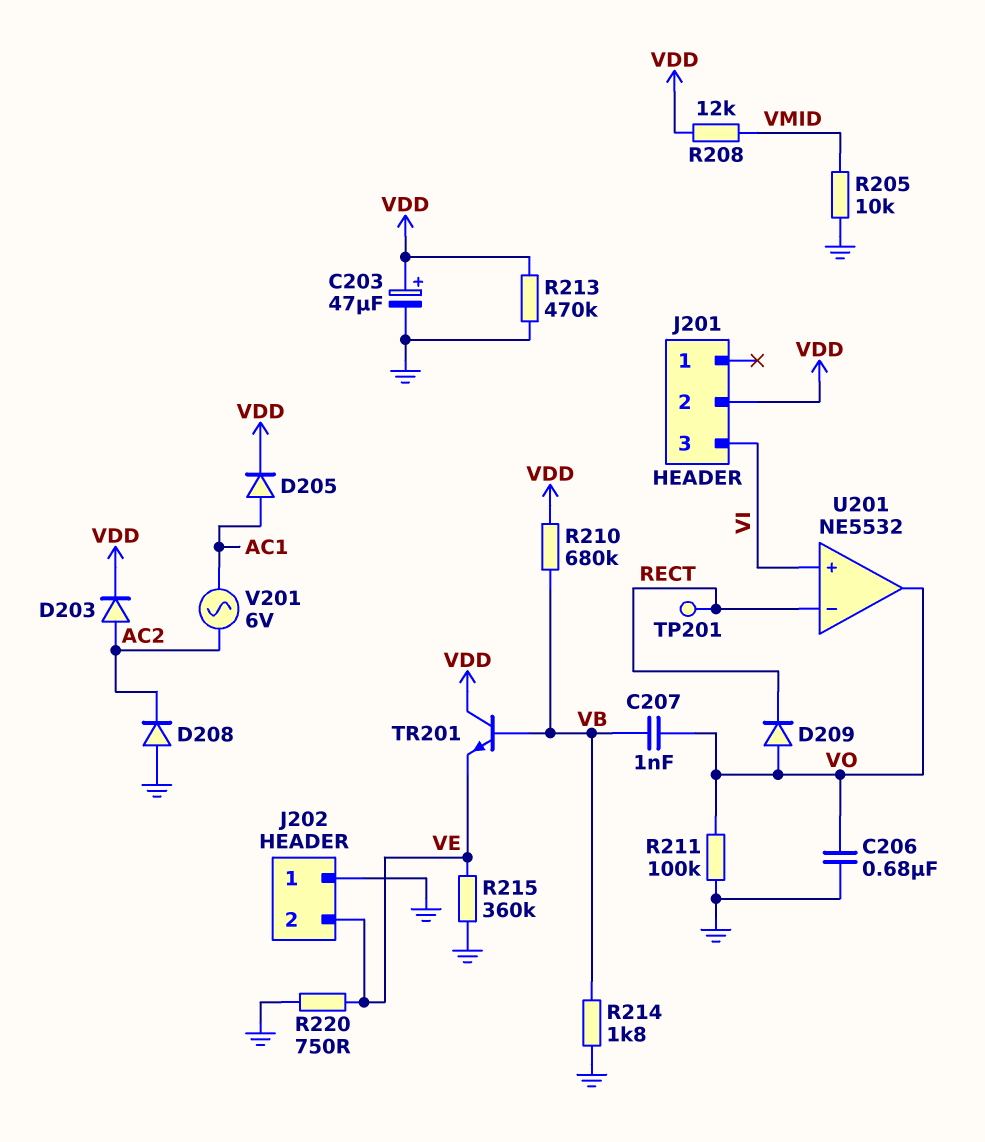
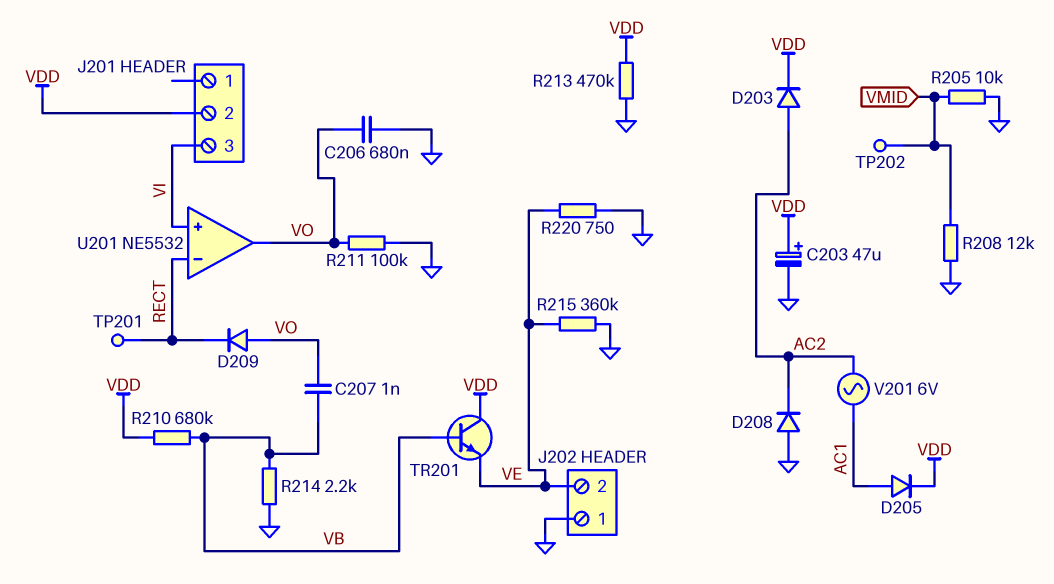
R208: 12k (VDD, VMID) -> 12k (GND, VMID)
R214: 1.8k (GND, VB) -> 2.2k (GND, VB)
TP202: none -> test point (VMID)

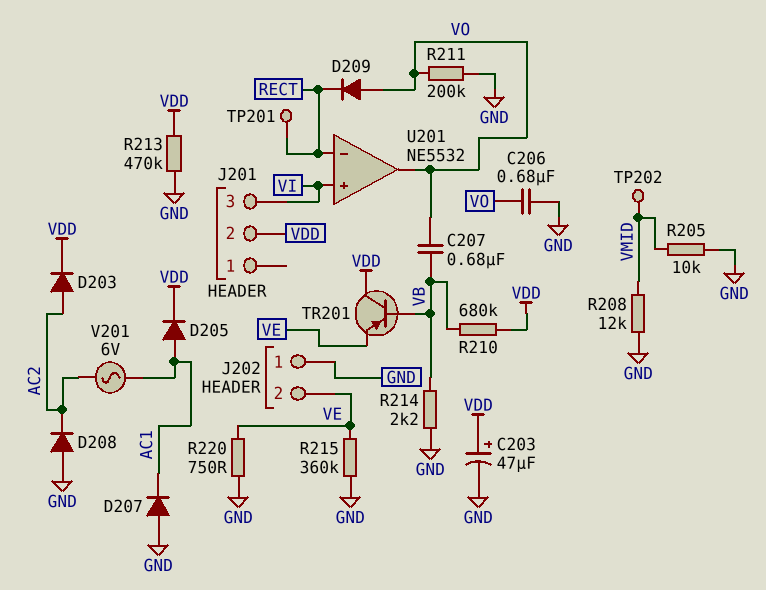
C207: 1nF (VB, VO) -> 680nF (VB, VO)
D207: none -> diode (A GND, K AC1)
R211: 100k (GND, VO) -> 200k (GND, VO)
TR201: NPN (B VB, C VDD, E VE) -> PNP (B VB, C VDD, E VE)

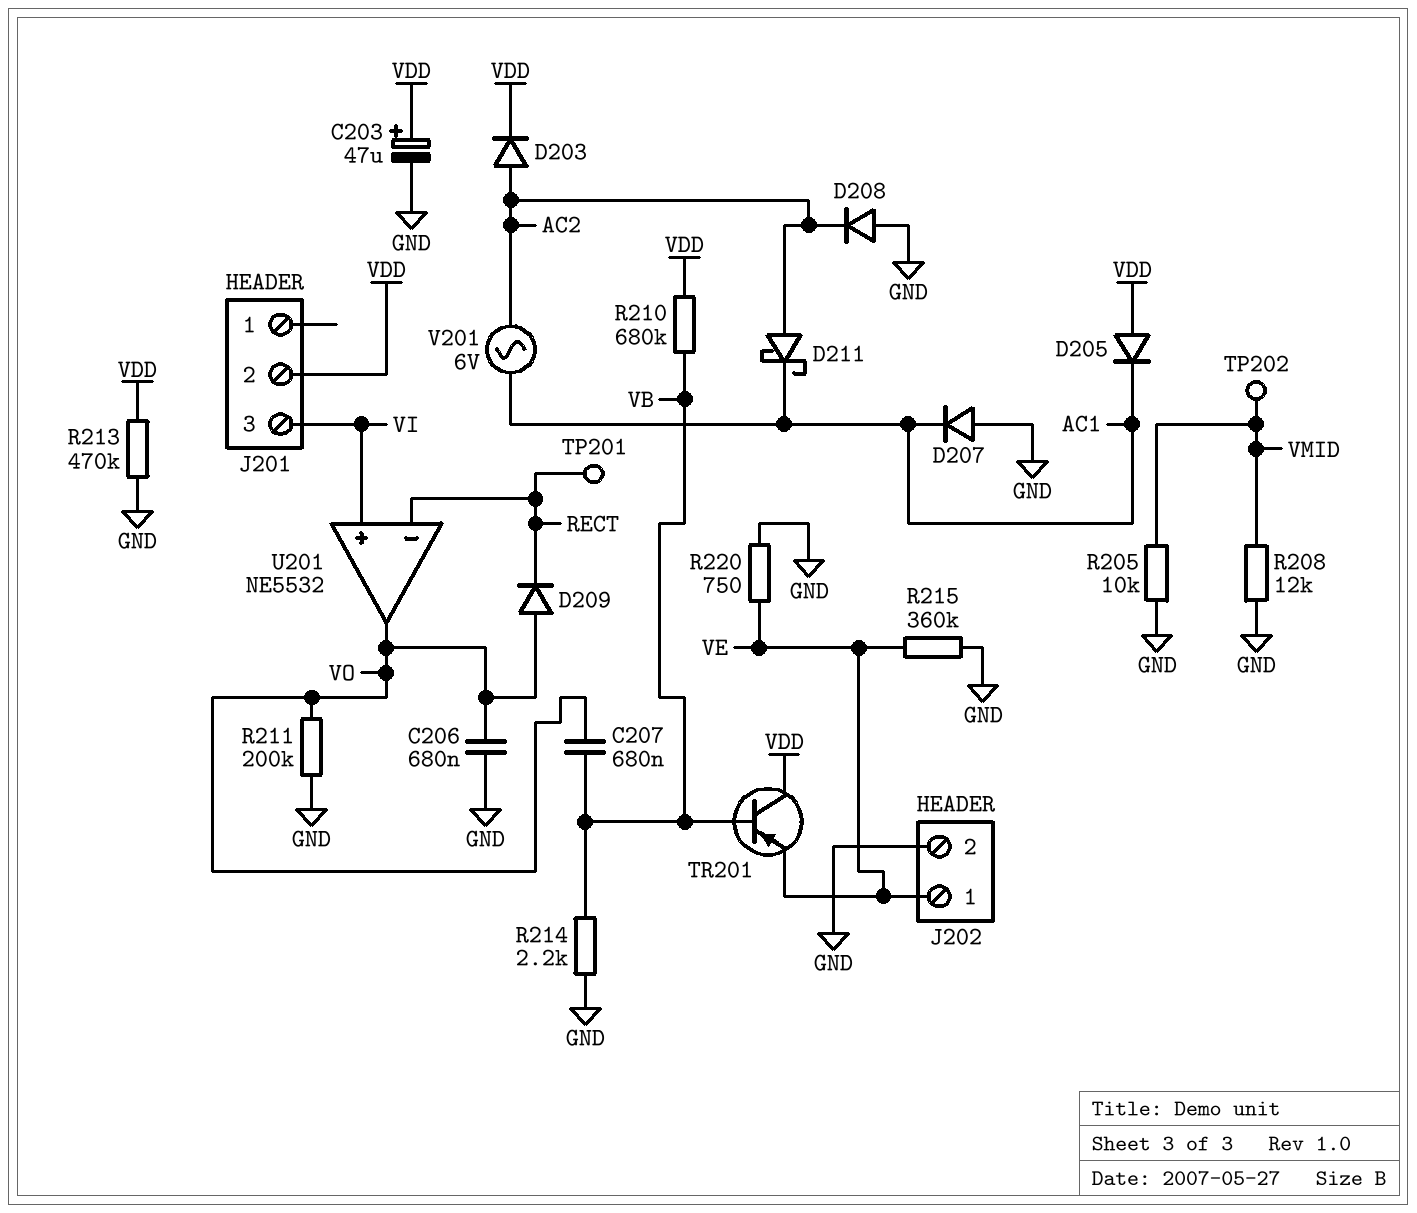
D205: diode (A AC1, K VDD) -> diode (A VDD, K AC1)
D211: none -> schottky (A AC2, K AC1)
J202 pin 1: GND -> VE
J202 pin 2: VE -> GND

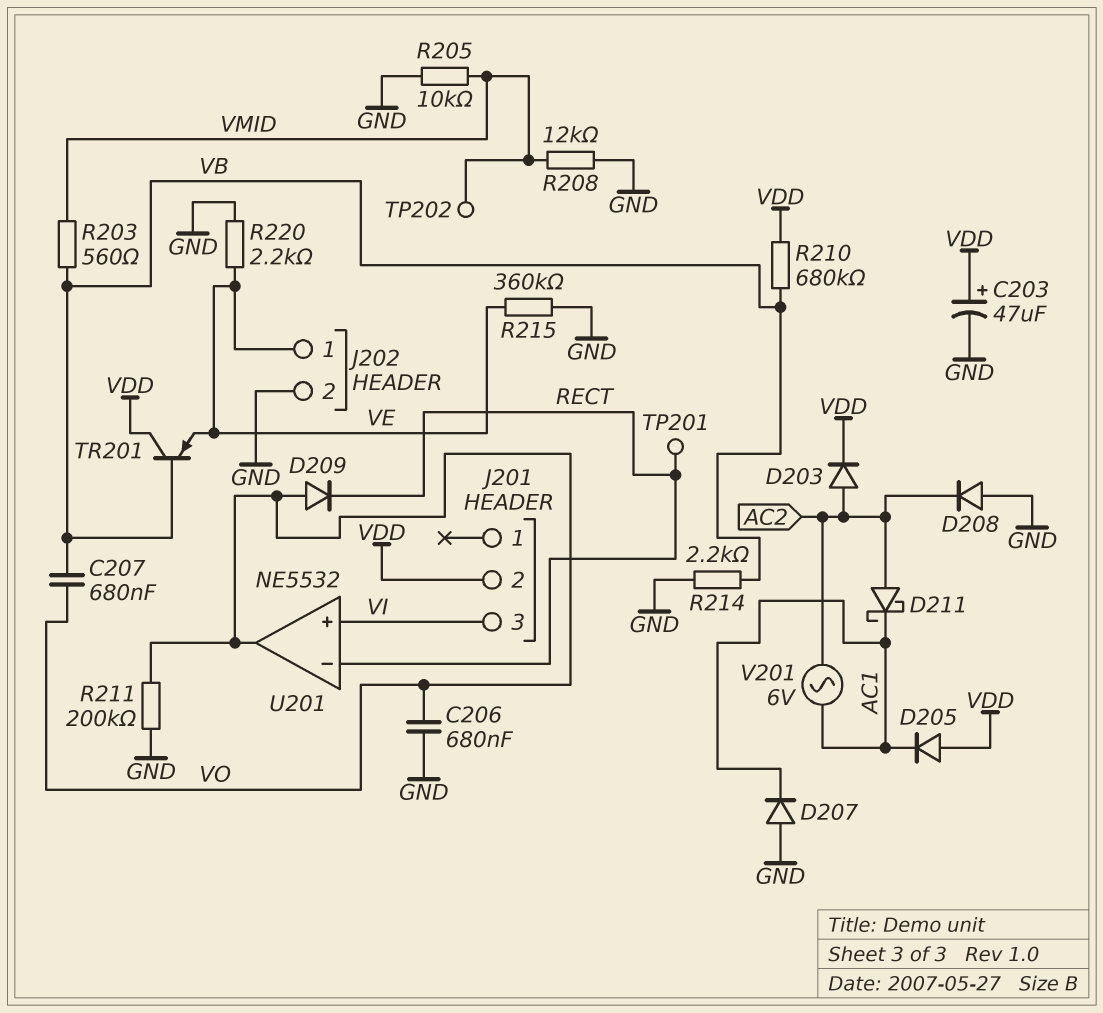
R203: none -> 560 (VB, VMID)
R213: 470k (GND, VDD) -> none
R220: 750 (GND, VE) -> 2.2k (GND, VE)

